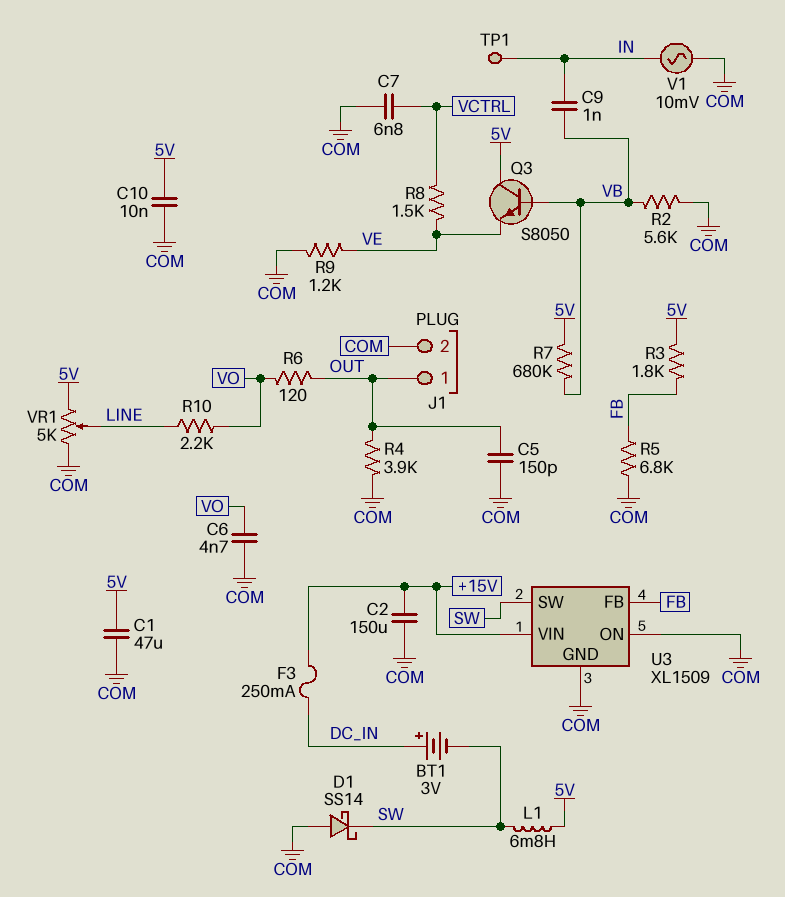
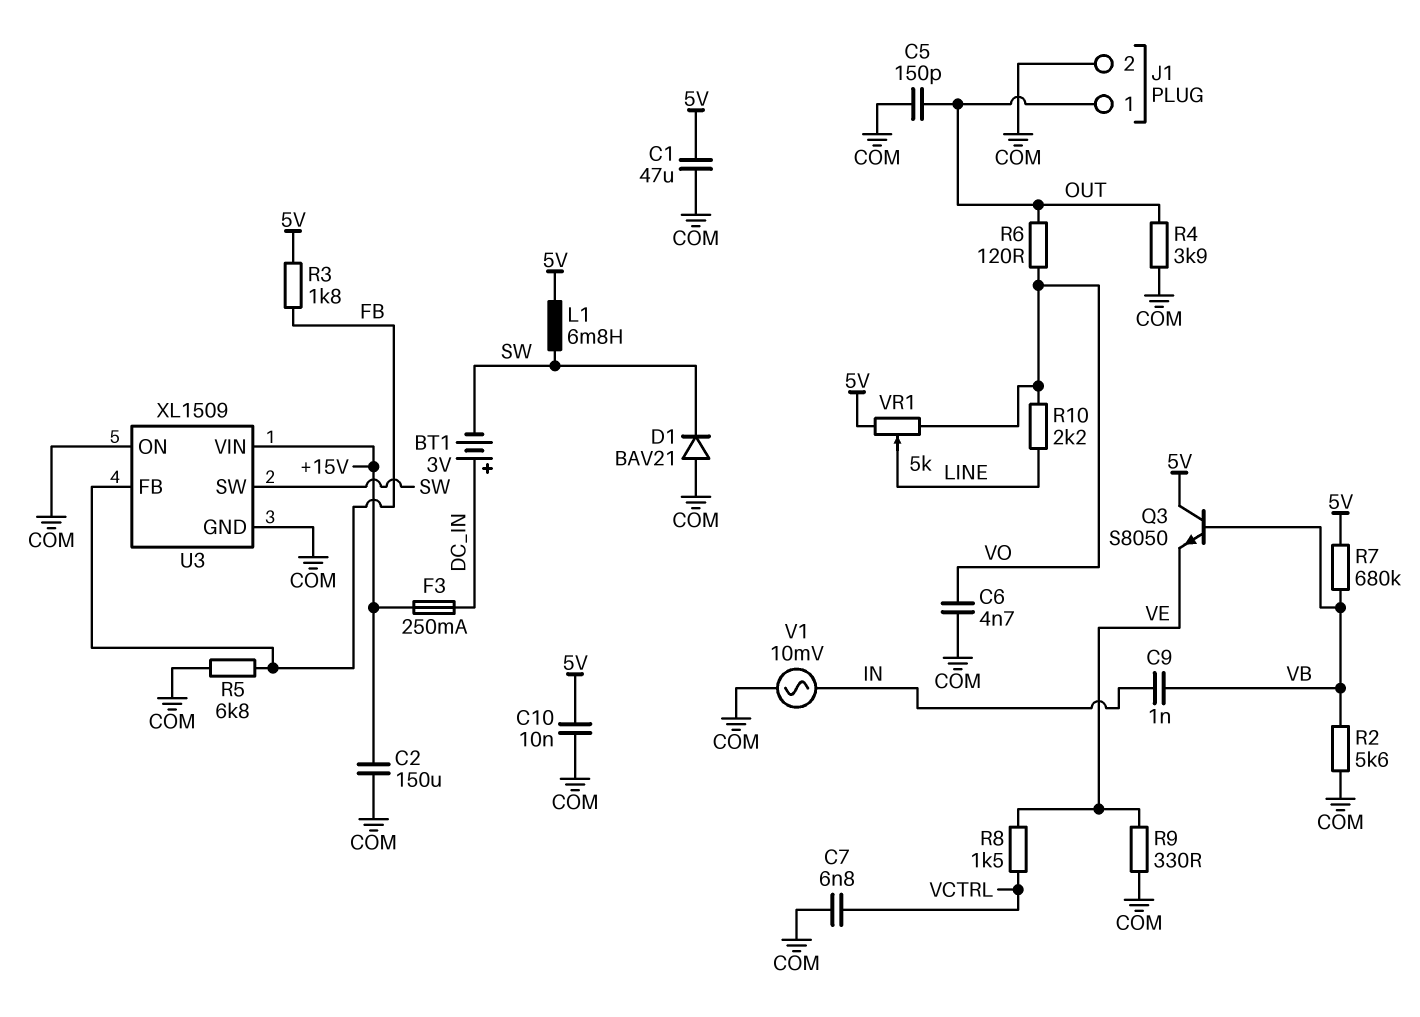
D1: schottky SS14 (A COM, K SW) -> diode BAV21 (A COM, K SW)
R9: 1.2k (COM, VE) -> 330 (COM, VE)
TP1: test point (IN) -> none
VR1: 5k (5V, COM, wiper LINE) -> 5k (5V, VO, wiper LINE)

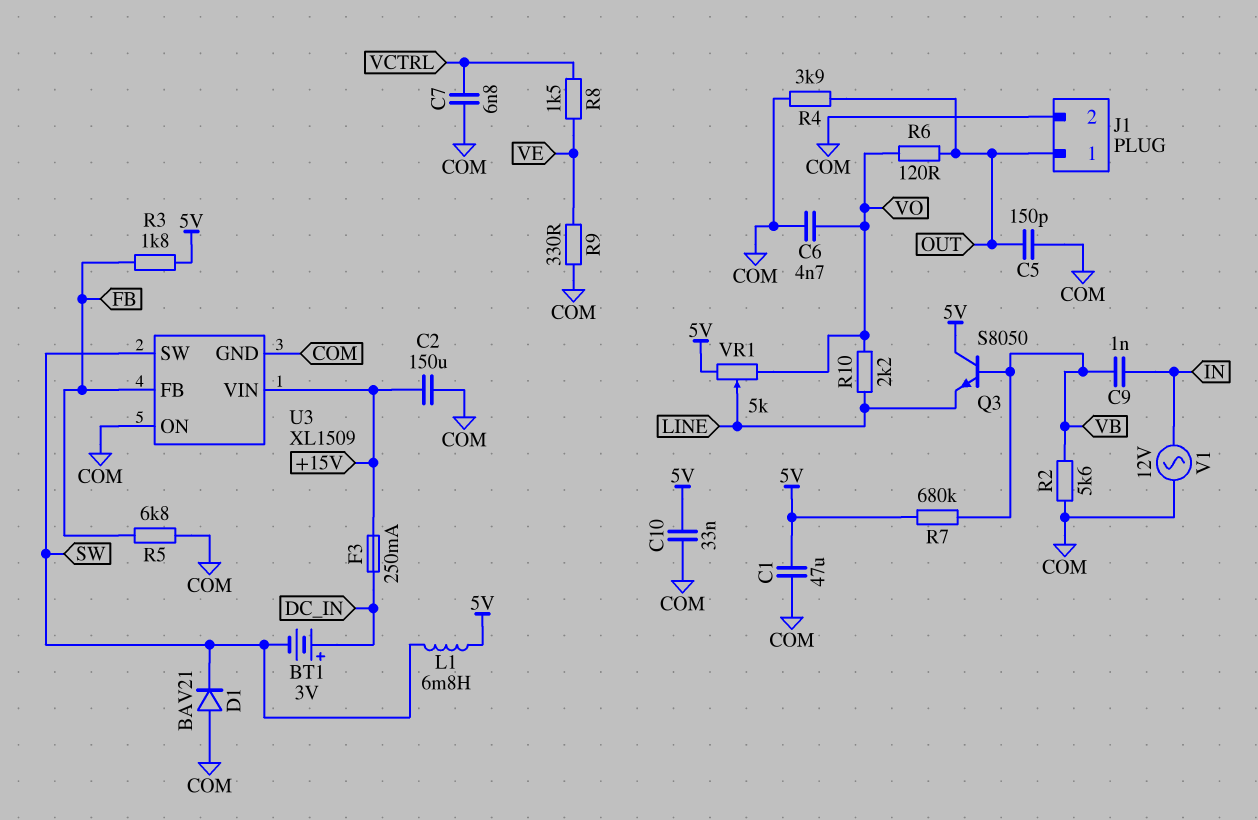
C10: 10nF (5V, COM) -> 33nF (5V, COM)
Q3: NPN S8050 (B VB, C 5V, E VE) -> NPN S8050 (B VB, C 5V, E LINE)
V1: AC 10mV (COM, IN) -> AC 12V (COM, IN)

